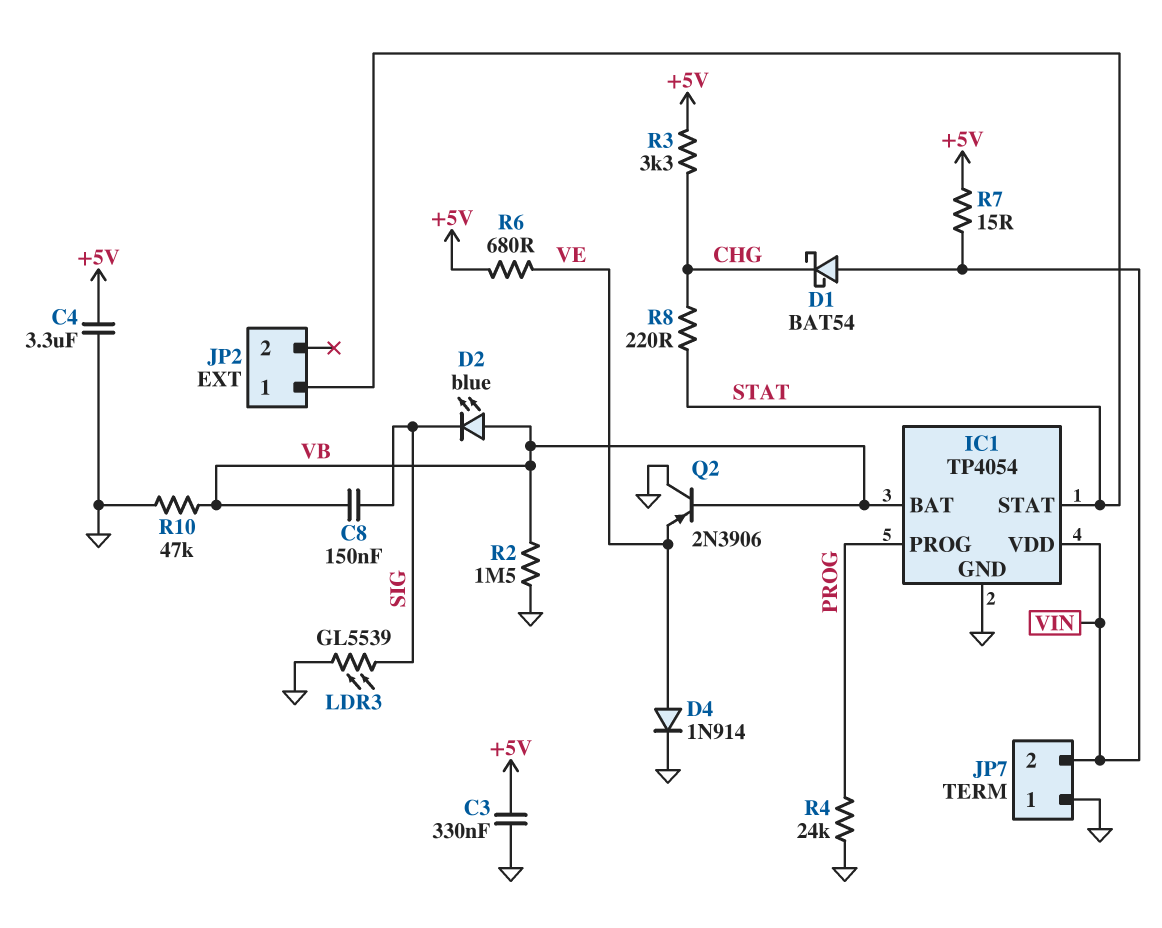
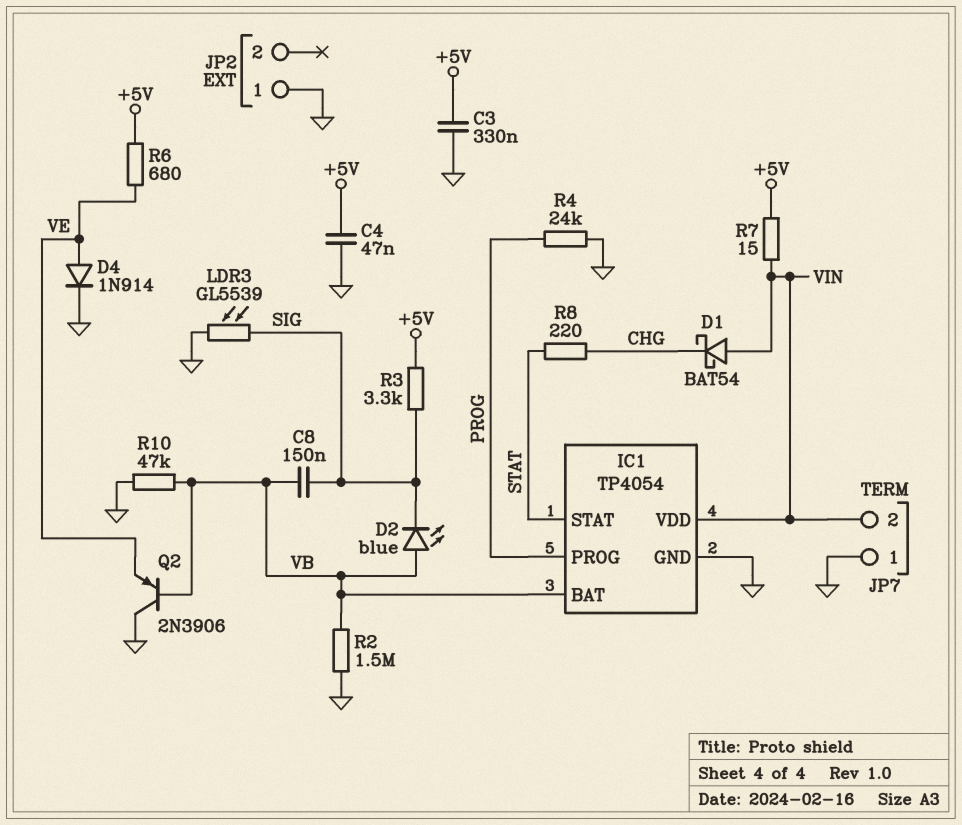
C4: 3.3uF (+5V, GND) -> 47nF (+5V, GND)
JP2 pin 1: STAT -> GND
R3: 3.3k (+5V, CHG) -> 3.3k (+5V, SIG)

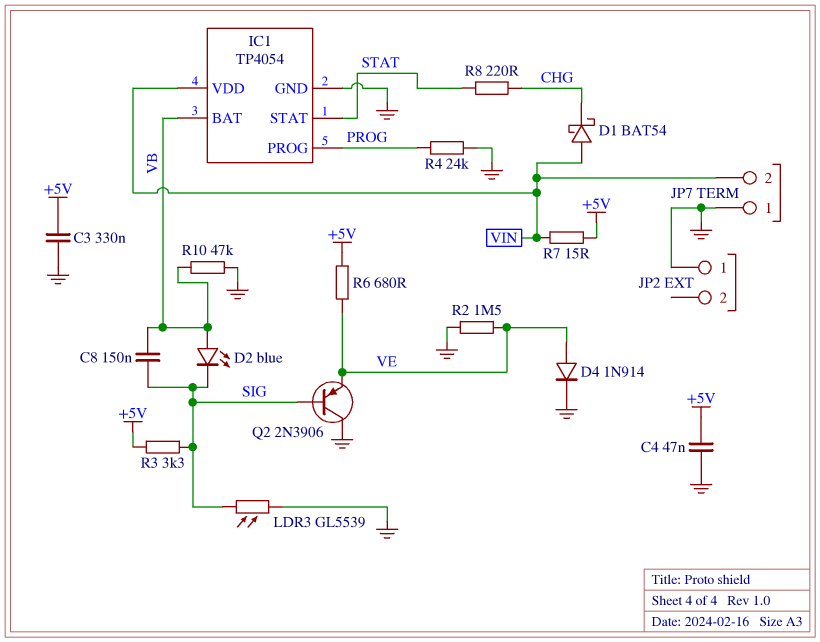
Q2: PNP 2N3906 (B VB, C GND, E VE) -> PNP 2N3906 (B SIG, C GND, E VE)
R2: 1.5M (GND, VB) -> 1.5M (GND, VE)

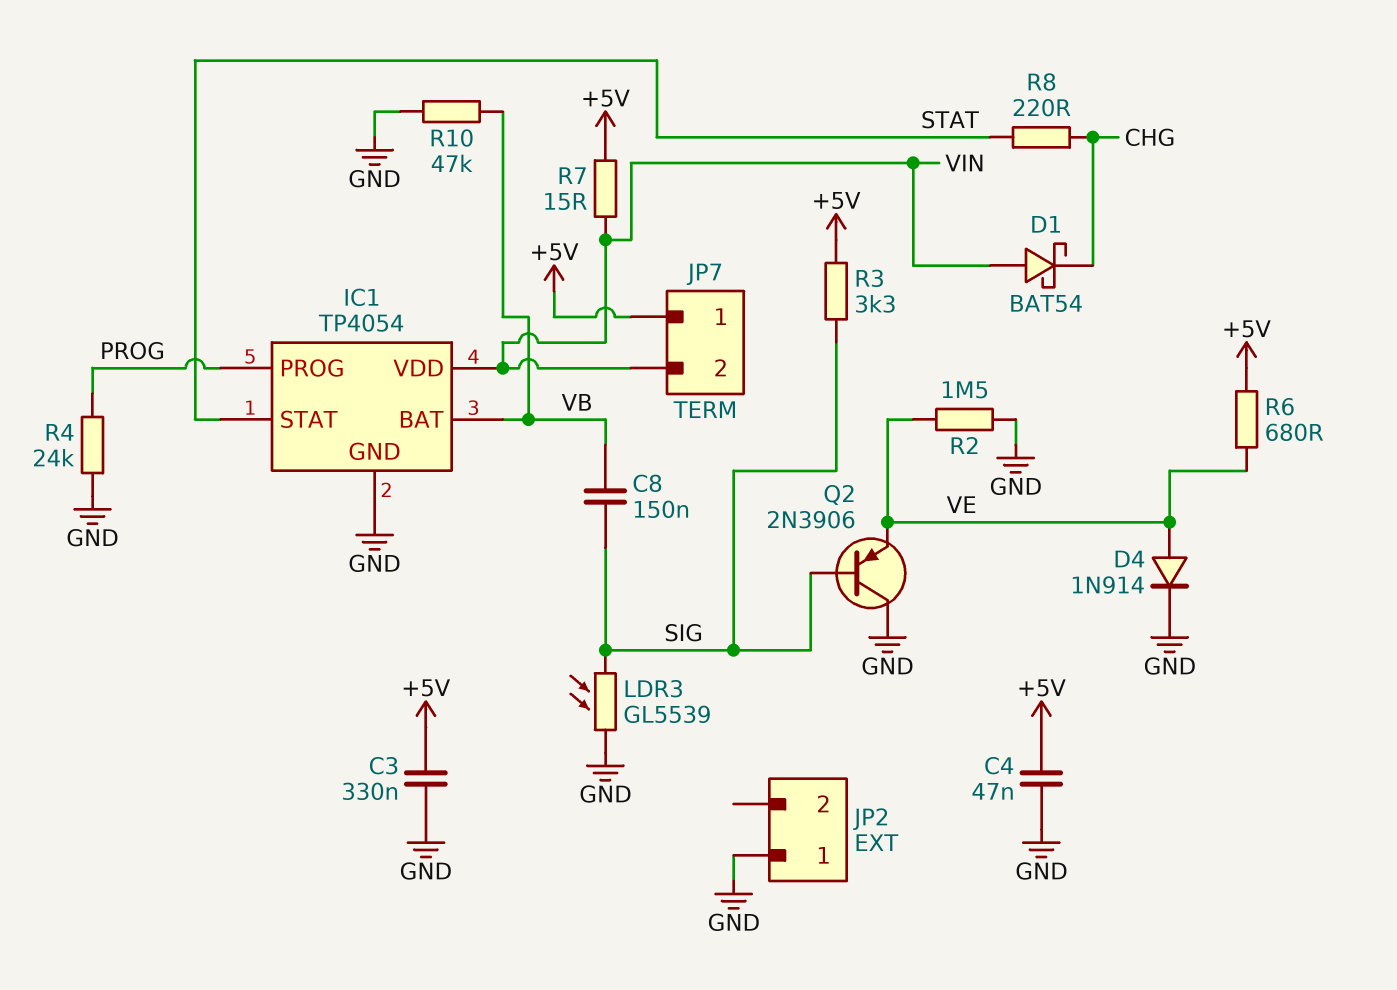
D2: LED blue (A VB, K SIG) -> none
JP7 pin 1: GND -> +5V

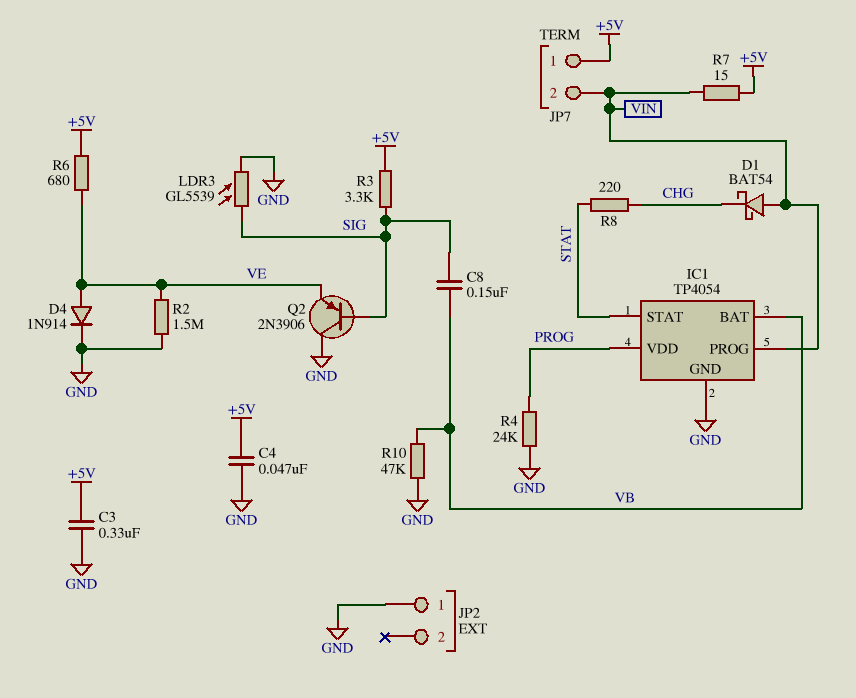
IC1 pin PROG: PROG -> VIN
IC1 pin VDD: VIN -> PROG

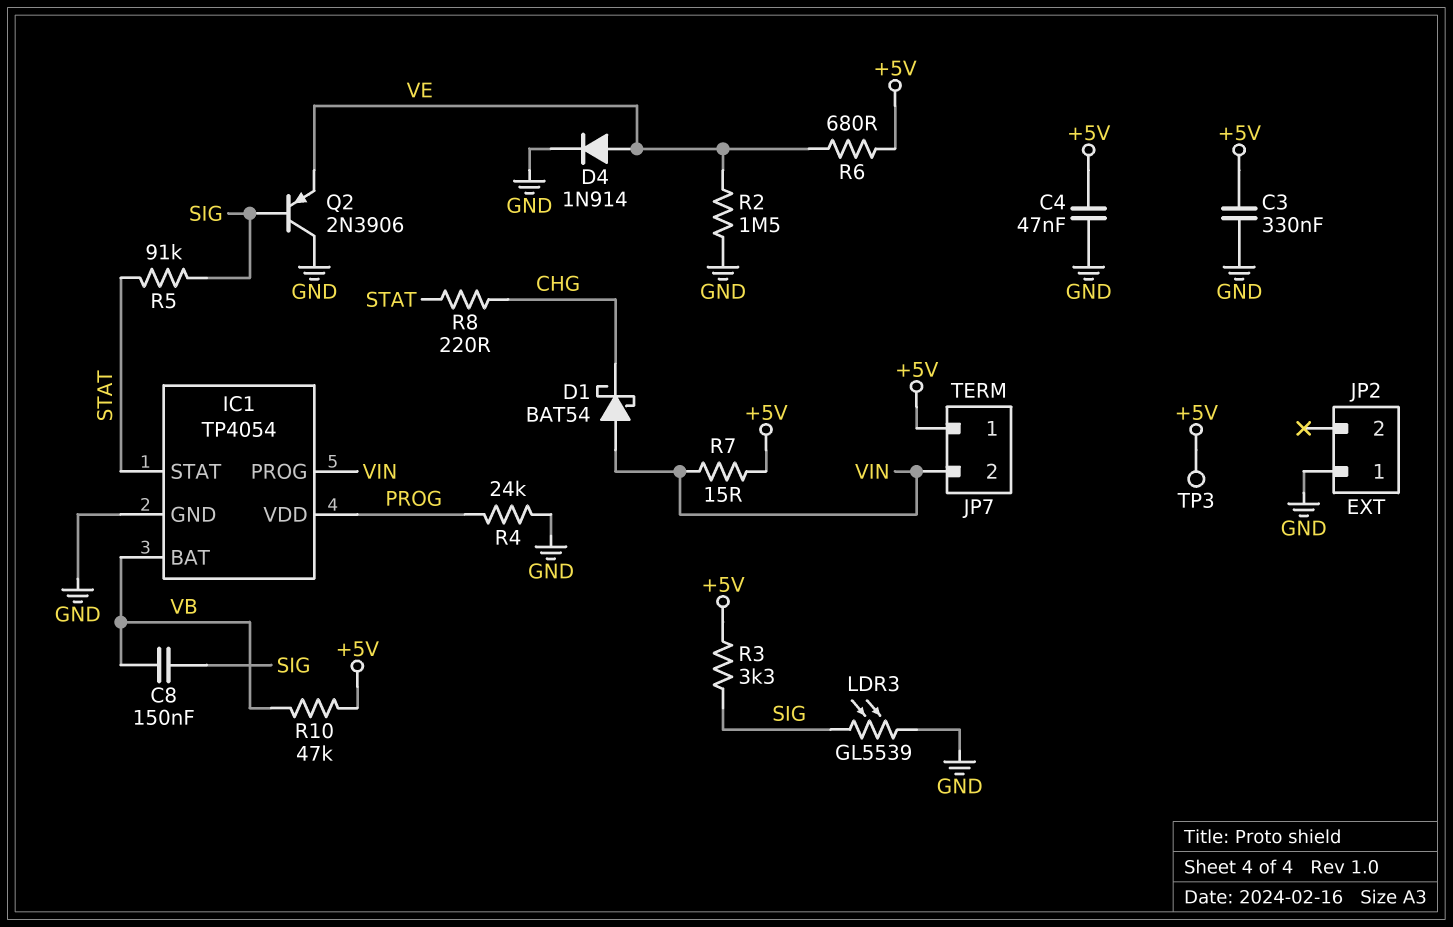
R5: none -> 91k (SIG, STAT)
R10: 47k (GND, VB) -> 47k (+5V, VB)
TP3: none -> test point (+5V)

